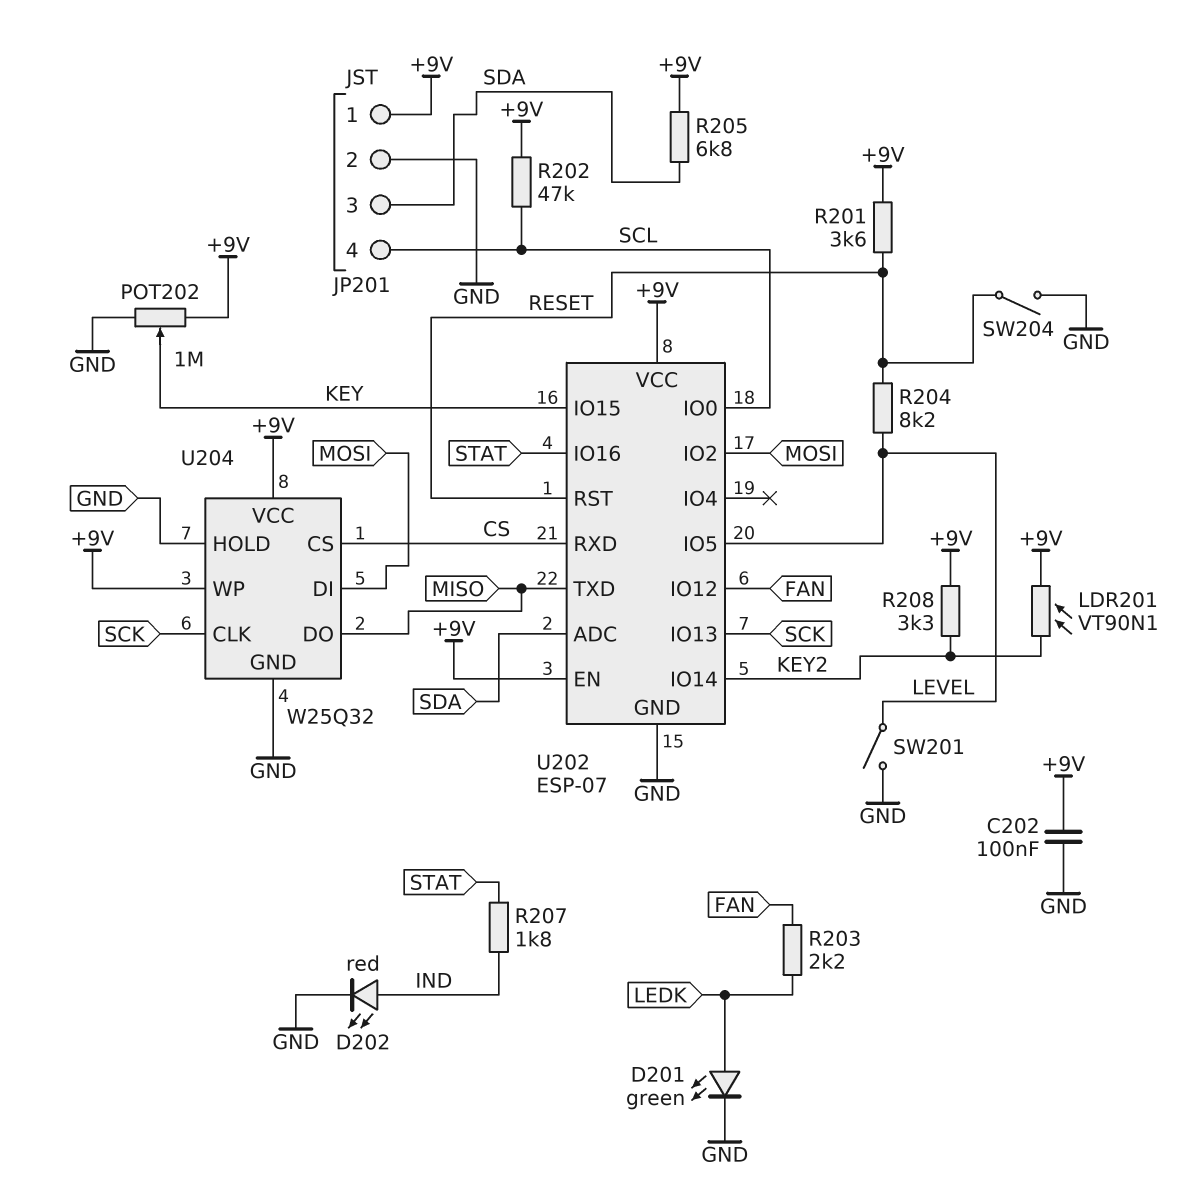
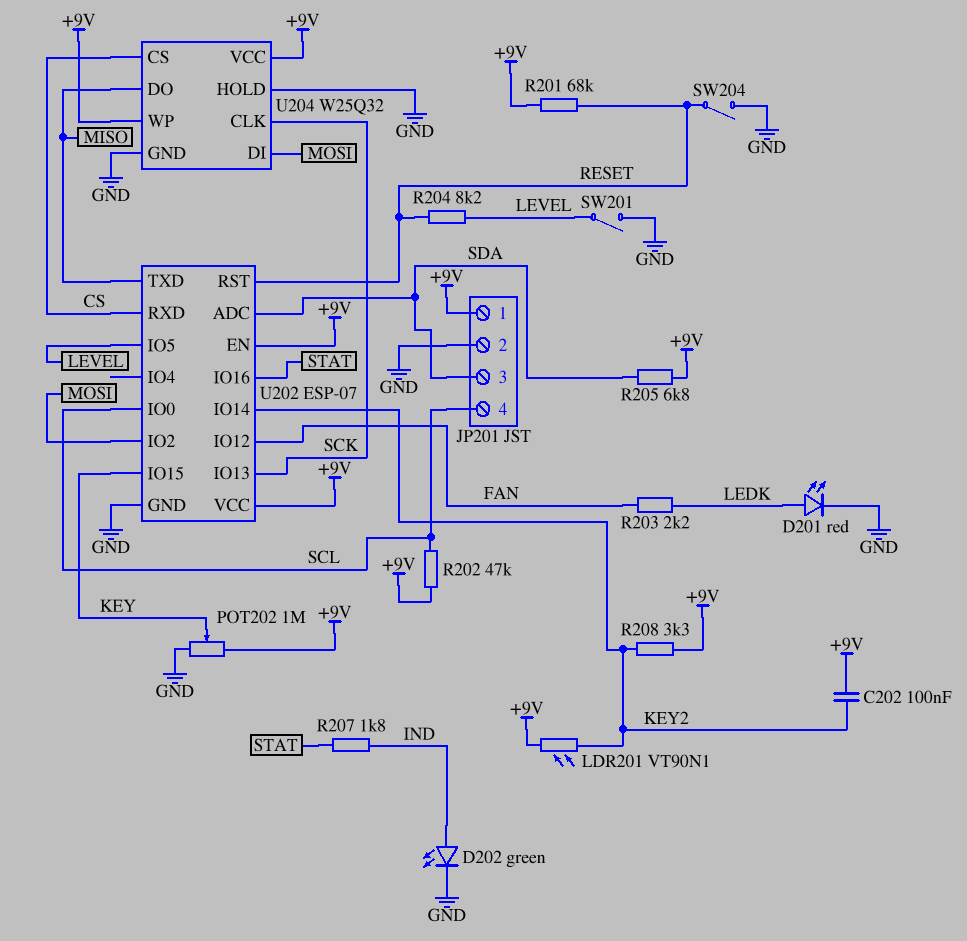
C202: 100nF (+9V, GND) -> 100nF (+9V, KEY2)
D201: LED green (A LEDK, K GND) -> LED red (A LEDK, K GND)
D202: LED red (A IND, K GND) -> LED green (A IND, K GND)
R201: 3.6k (+9V, RESET) -> 68k (+9V, RESET)

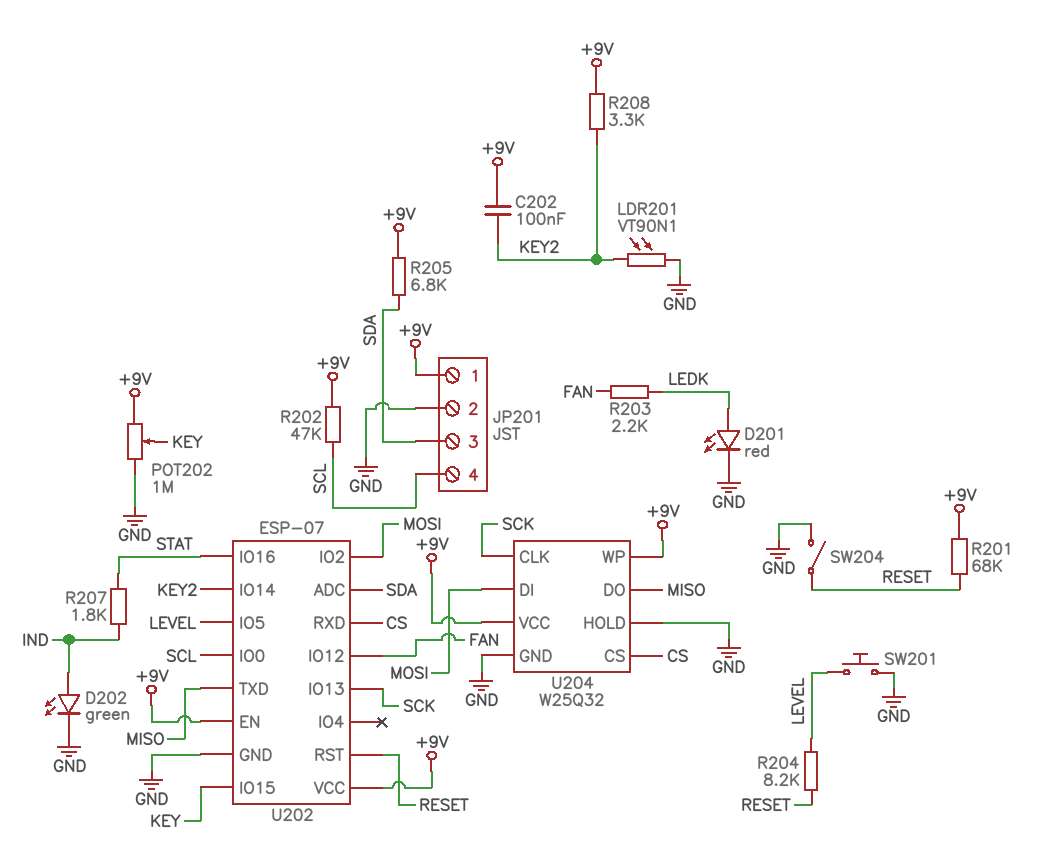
LDR201: VT90N1 (+9V, KEY2) -> VT90N1 (GND, KEY2)
SW201: switch (GND, LEVEL) -> button (GND, LEVEL)

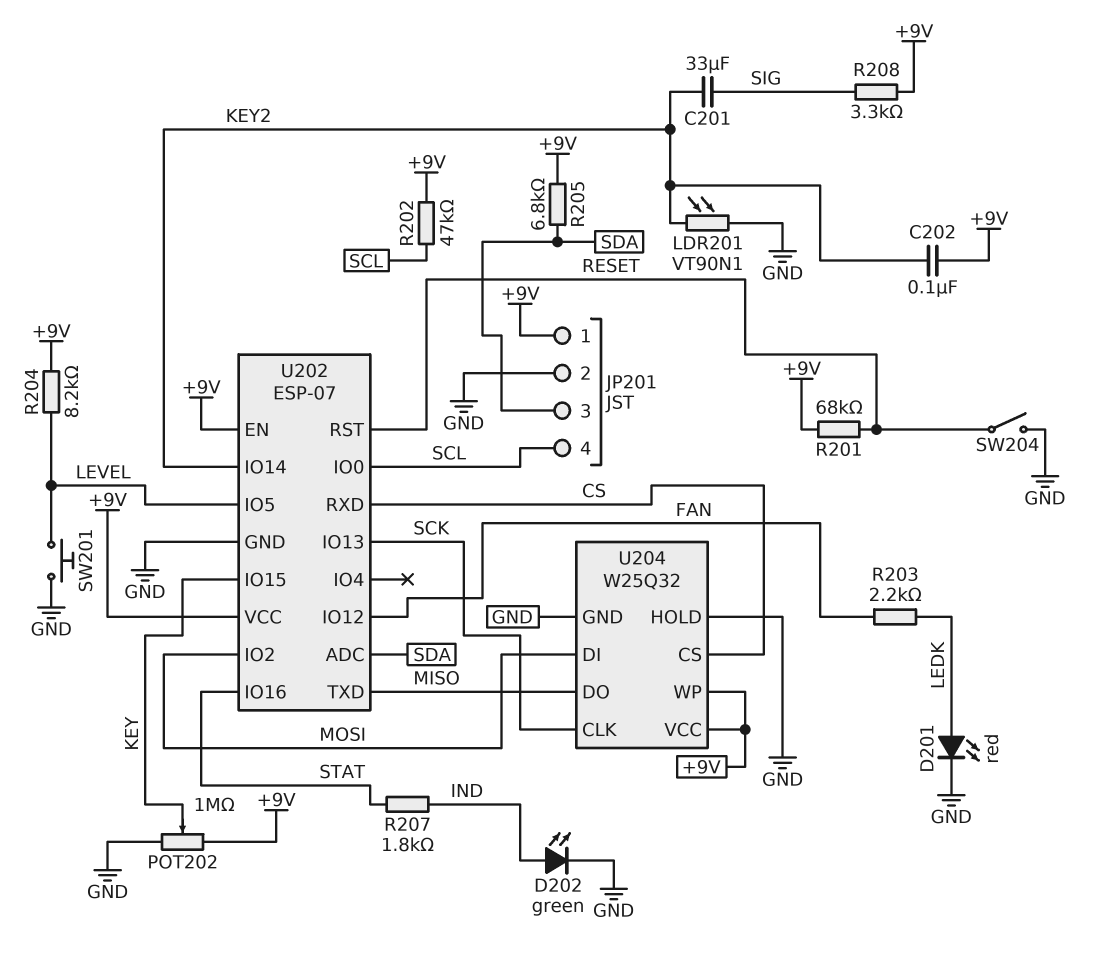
C201: none -> 33uF (KEY2, SIG)
R204: 8.2k (LEVEL, RESET) -> 8.2k (+9V, LEVEL)
R208: 3.3k (+9V, KEY2) -> 3.3k (+9V, SIG)

